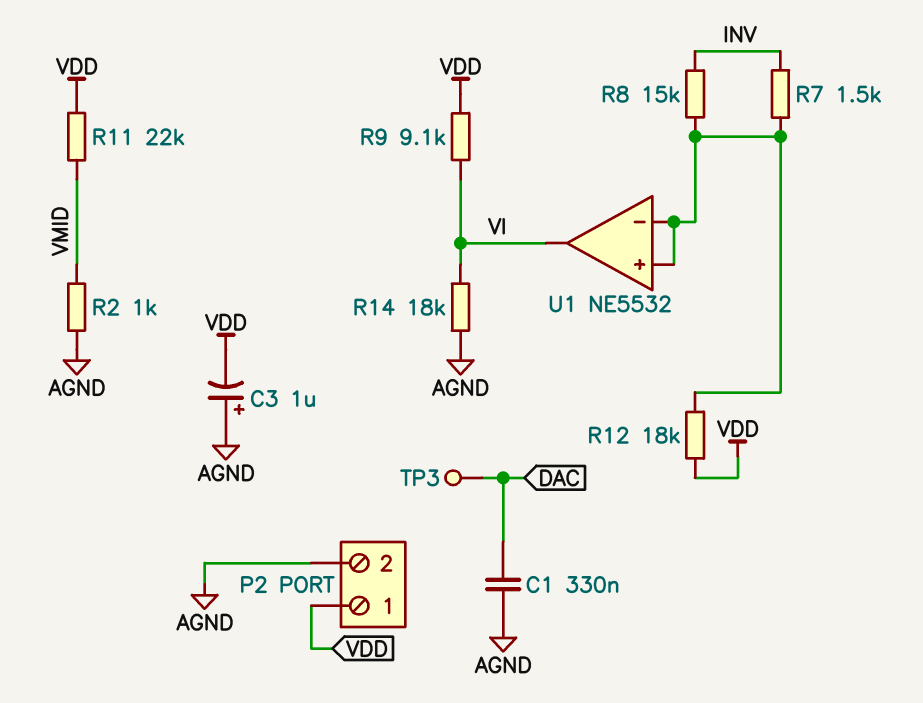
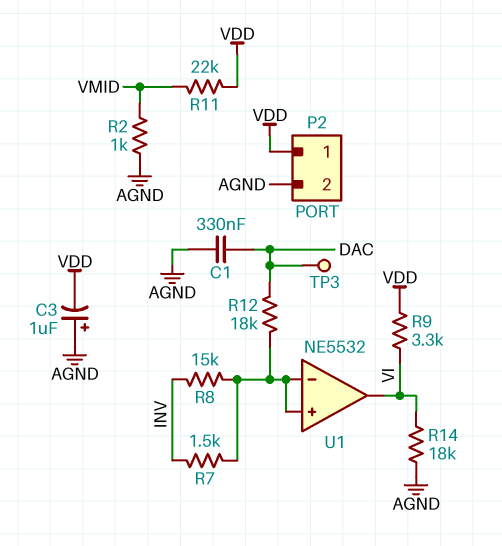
R9: 9.1k (VDD, VI) -> 3.3k (VDD, VI)
R12: 18k (U1/in+, VDD) -> 18k (DAC, U1/in+)

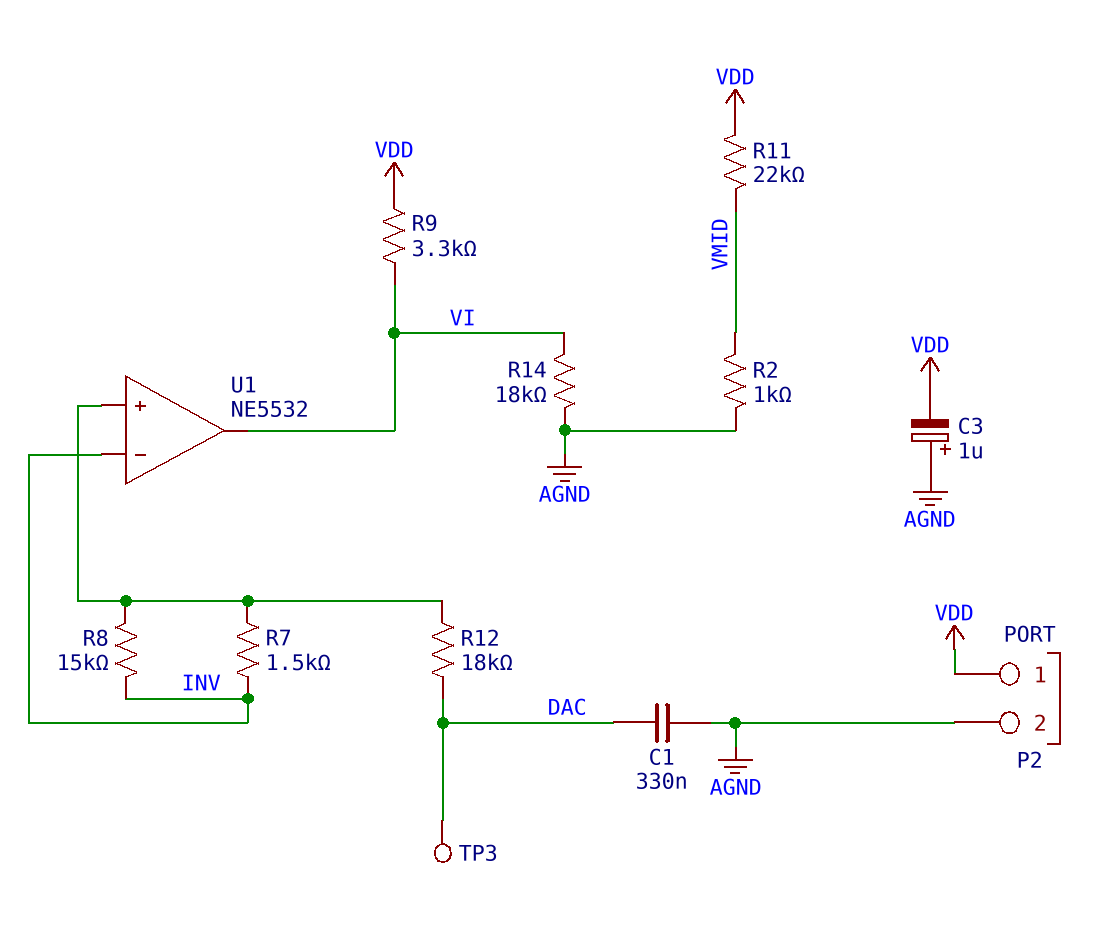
U1 pin in-: U1/in+ -> INV

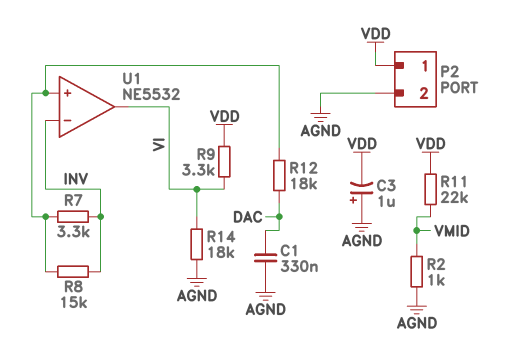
R7: 1.5k (INV, U1/in+) -> 3.3k (INV, U1/in+)
TP3: test point (DAC) -> none

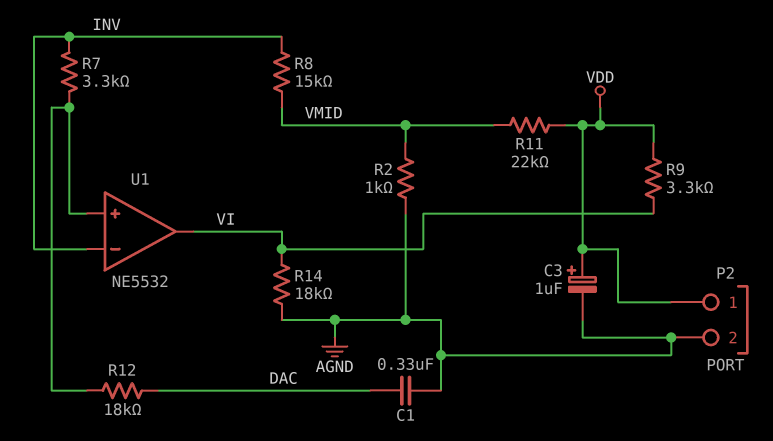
C3: 1uF (plus AGND, minus VDD) -> 1uF (plus VDD, minus AGND)
R8: 15k (INV, U1/in+) -> 15k (INV, VMID)

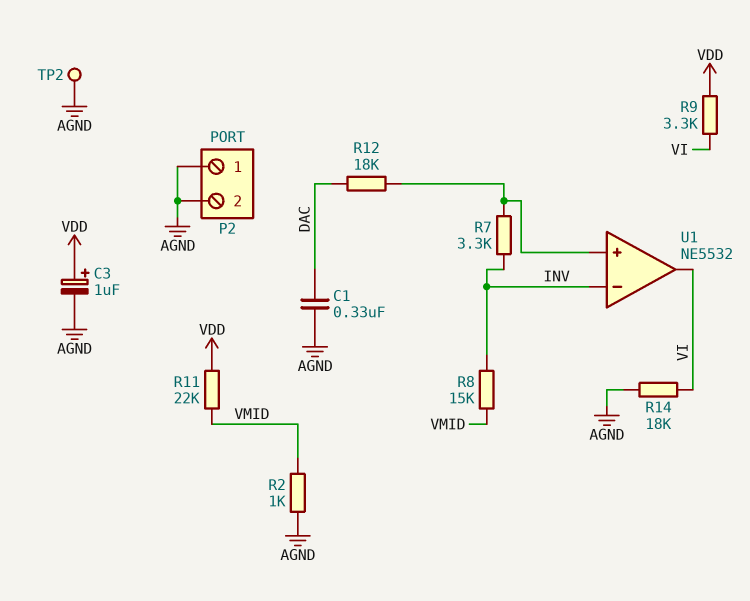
P2 pin 1: VDD -> AGND
TP2: none -> test point (AGND)

